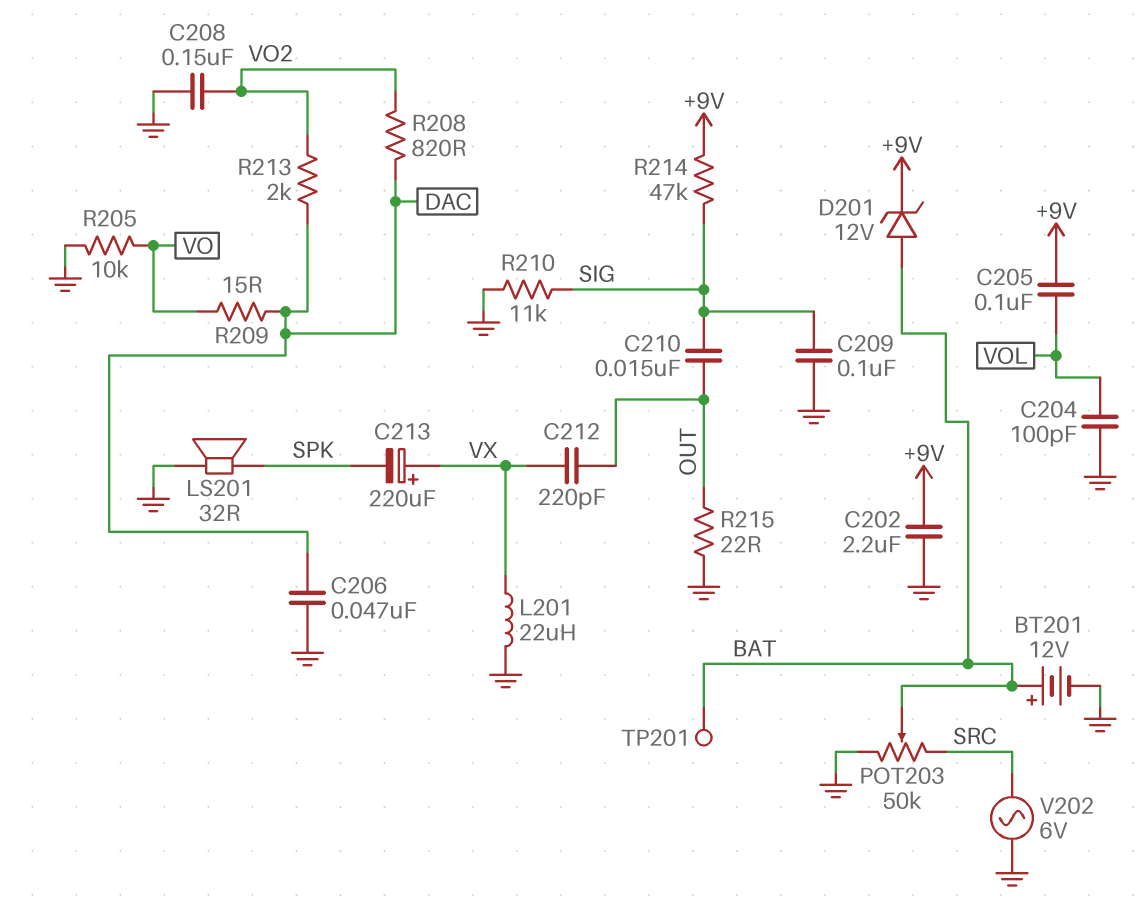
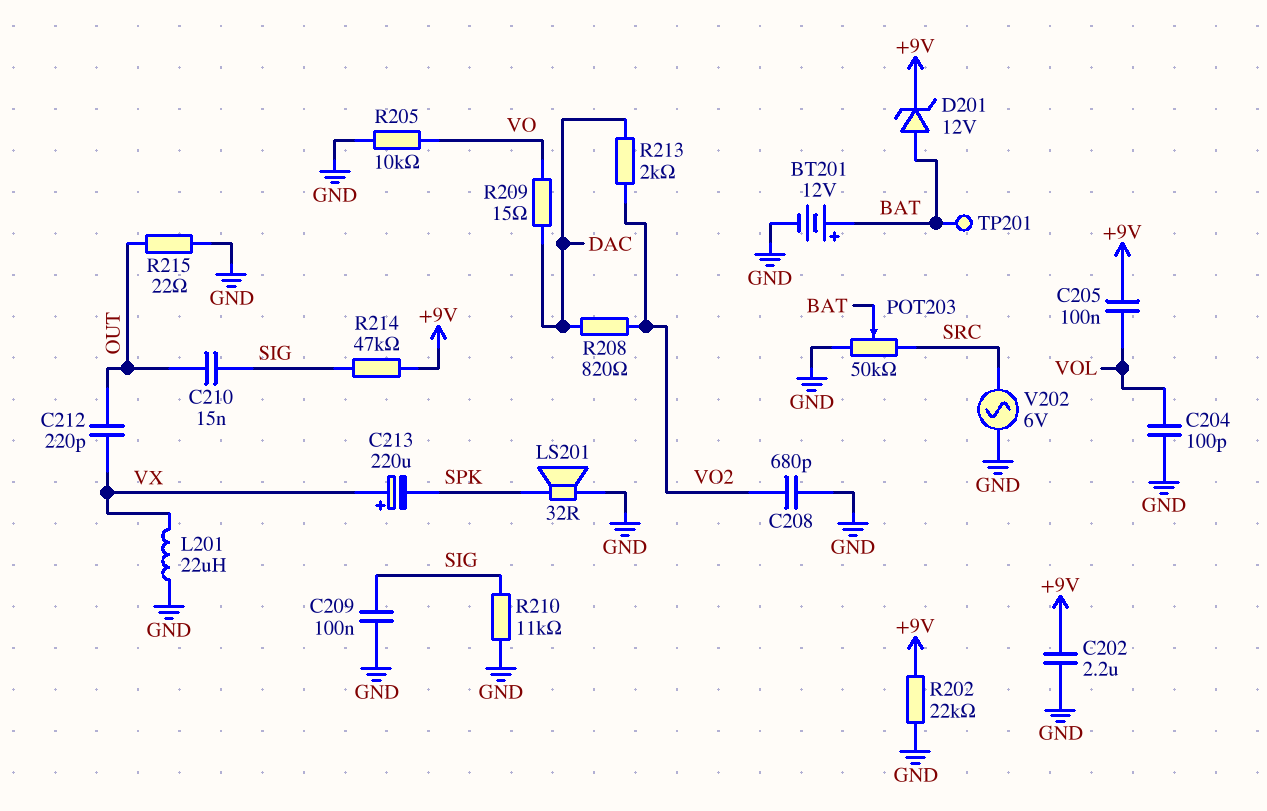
C206: 47nF (DAC, GND) -> none
C208: 150nF (GND, VO2) -> 680pF (GND, VO2)
R202: none -> 22k (+9V, GND)

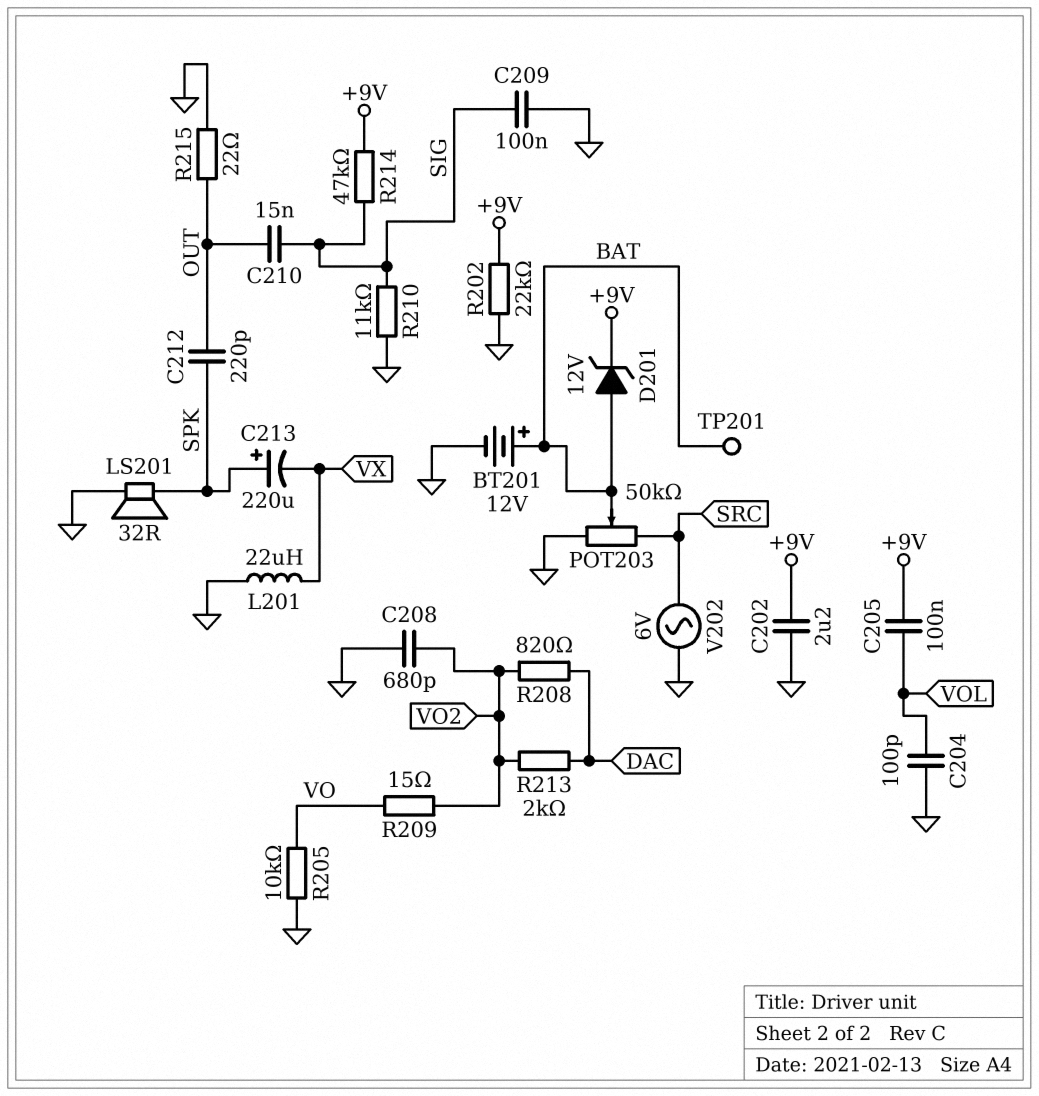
C212: 220pF (OUT, VX) -> 220pF (OUT, SPK)
C213: 220uF (plus VX, minus SPK) -> 220uF (plus SPK, minus VX)
R209: 15 (DAC, VO) -> 15 (VO, VO2)

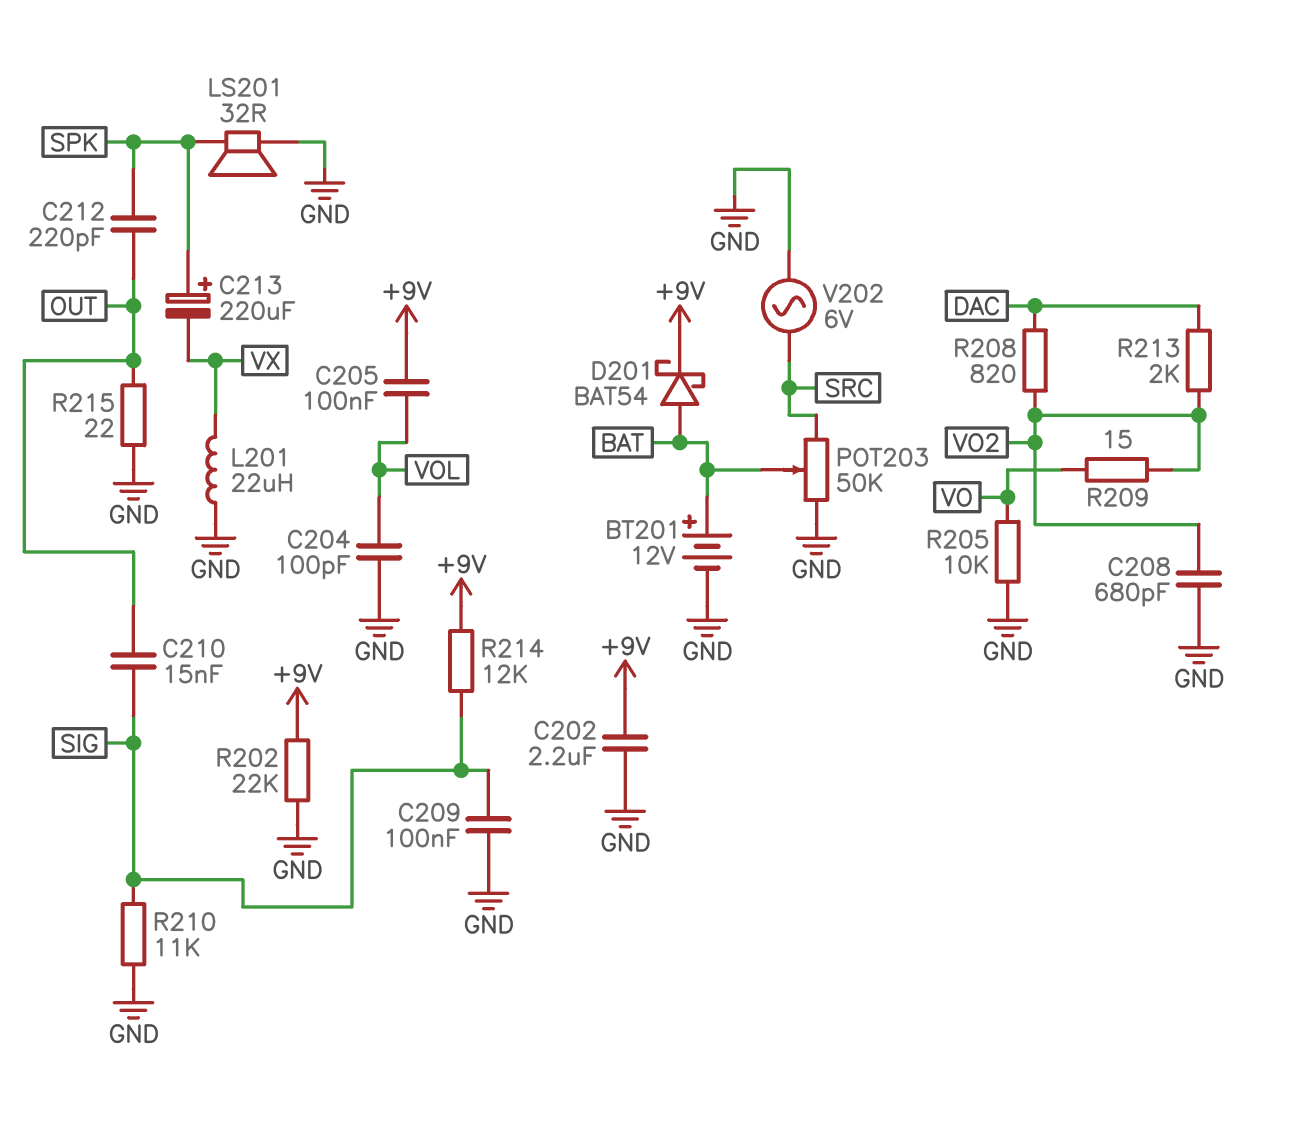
D201: zener 12V (A BAT, K +9V) -> schottky BAT54 (A BAT, K +9V)
R214: 47k (+9V, SIG) -> 12k (+9V, SIG)
TP201: test point (BAT) -> none

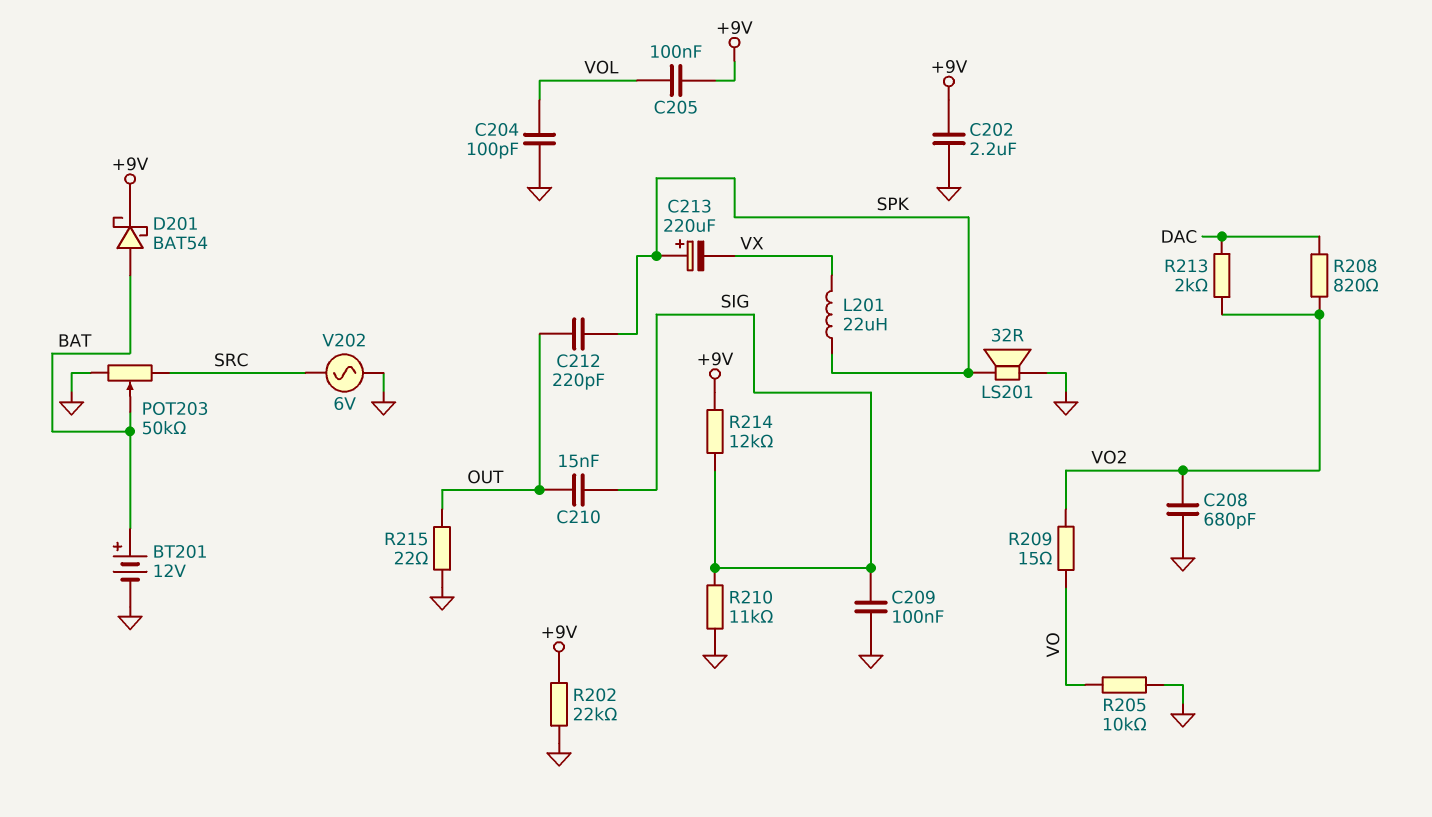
L201: 22uH (GND, VX) -> 22uH (SPK, VX)

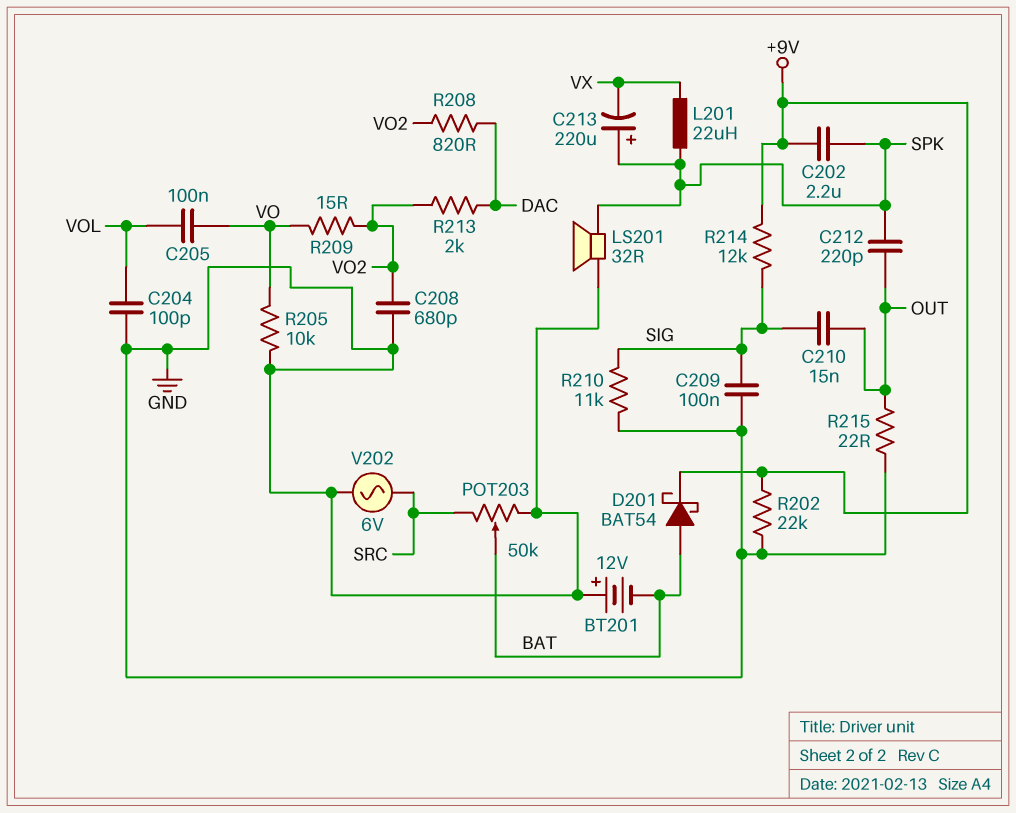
BT201: 12V (plus BAT, minus GND) -> 12V (plus GND, minus BAT)
C202: 2.2uF (+9V, GND) -> 2.2uF (+9V, SPK)
C205: 100nF (+9V, VOL) -> 100nF (VO, VOL)

